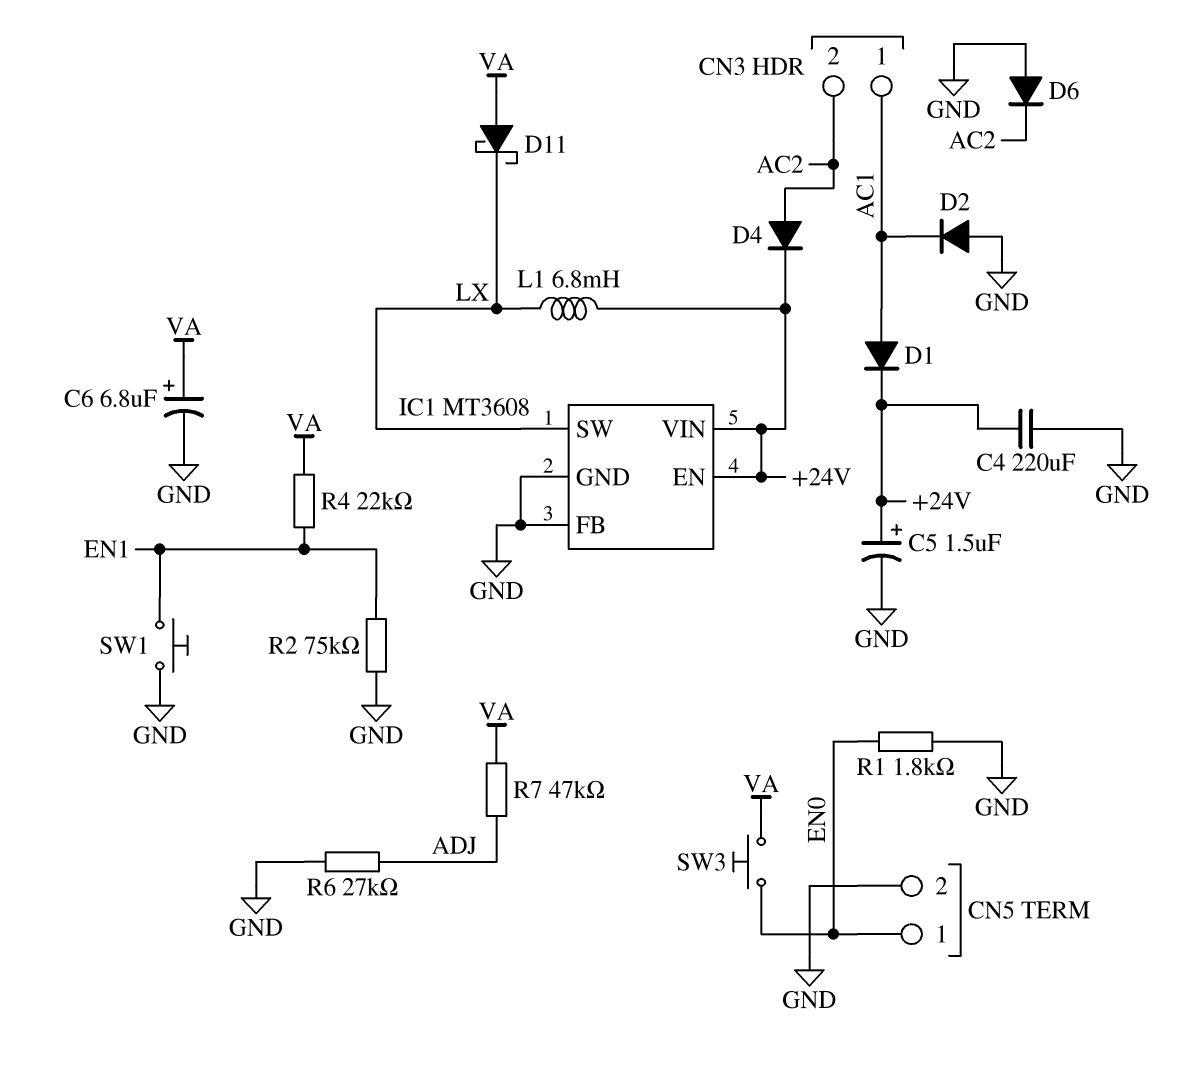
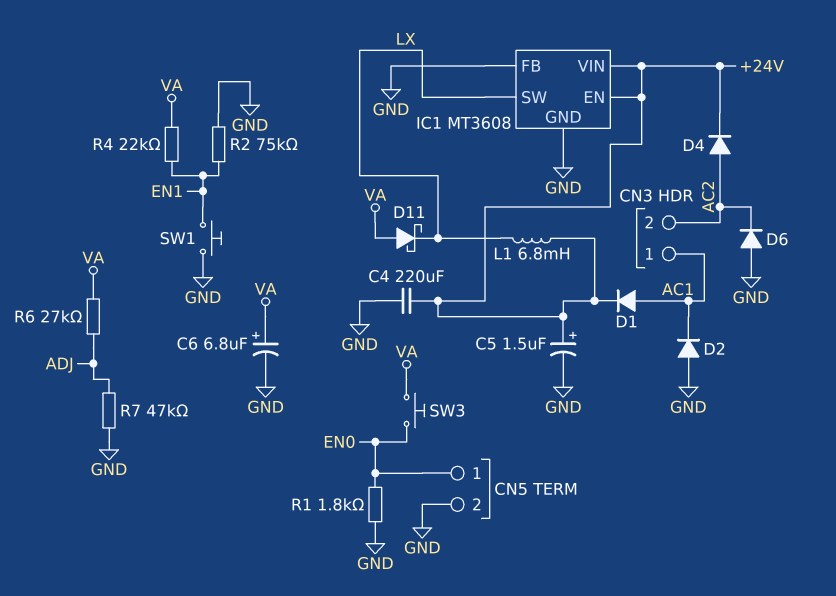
R6: 27k (ADJ, GND) -> 27k (ADJ, VA)
R7: 47k (ADJ, VA) -> 47k (ADJ, GND)

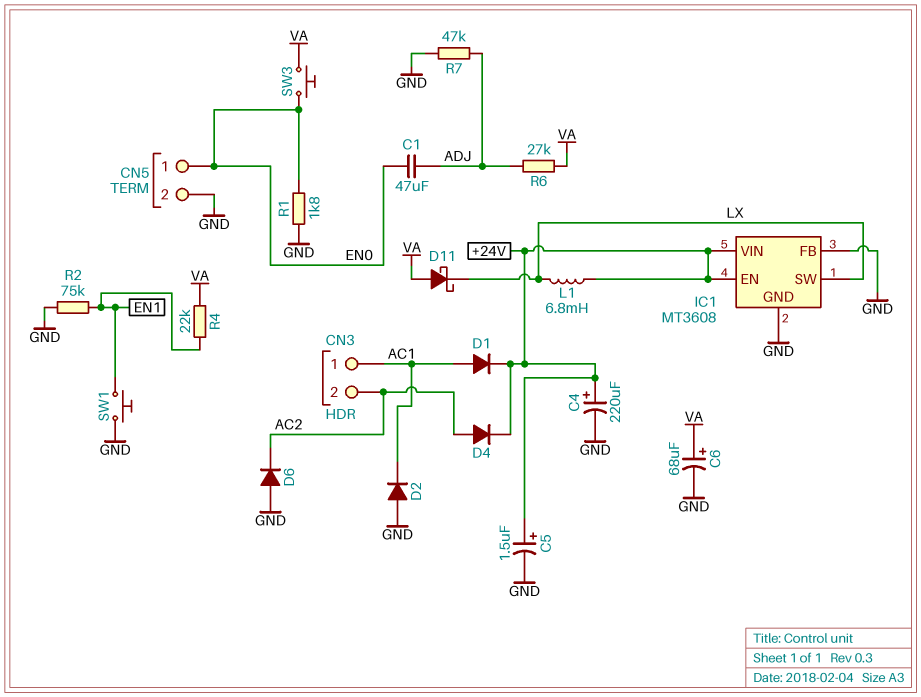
C1: none -> 47uF (ADJ, EN0)
C4: 220uF (+24V, GND) -> 220uF (plus +24V, minus GND)
C6: 6.8uF (plus VA, minus GND) -> 68uF (plus VA, minus GND)

